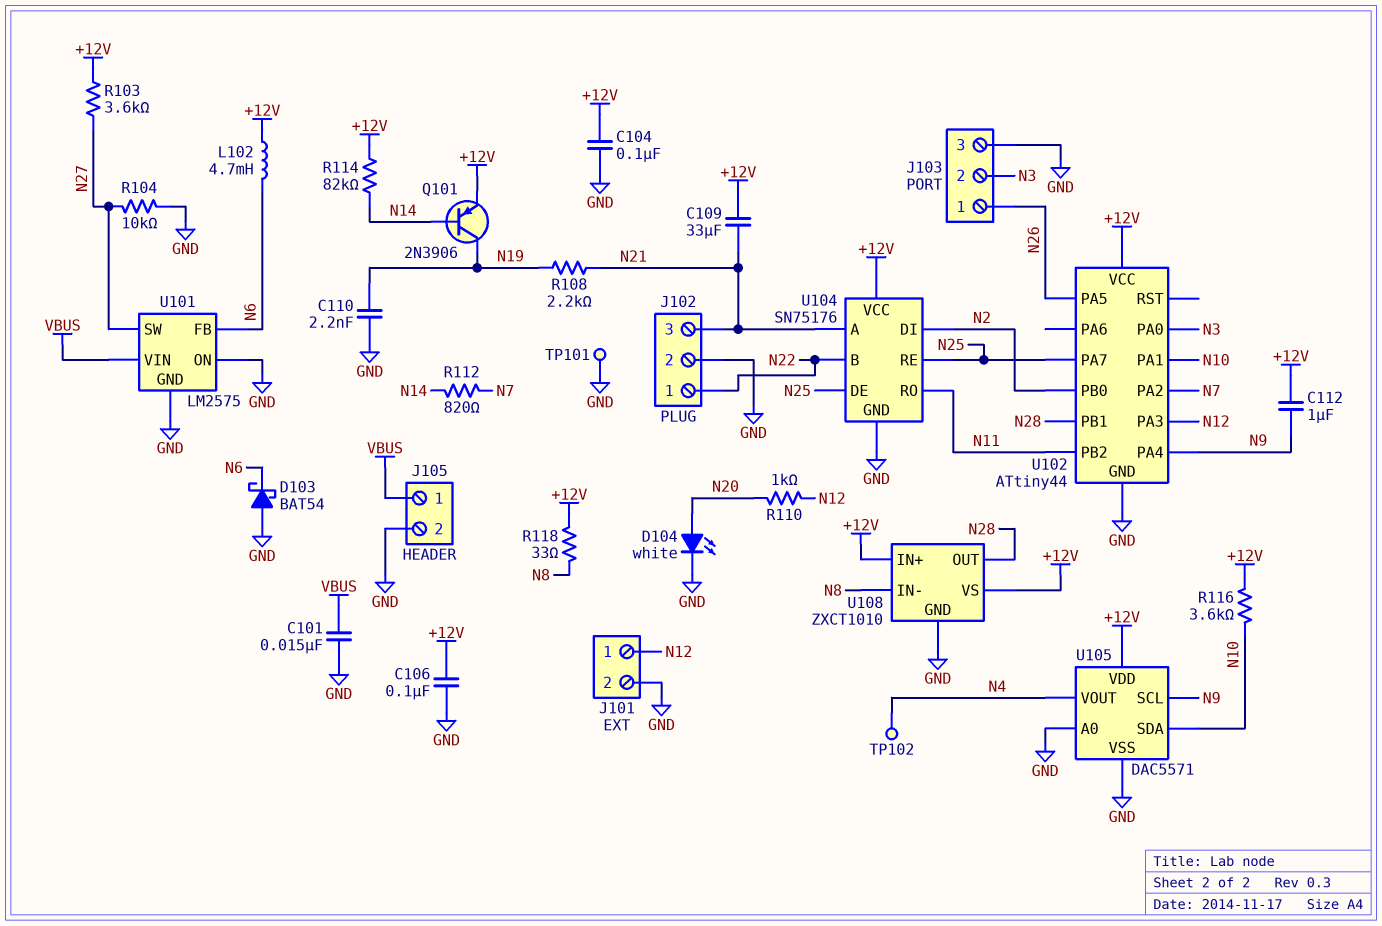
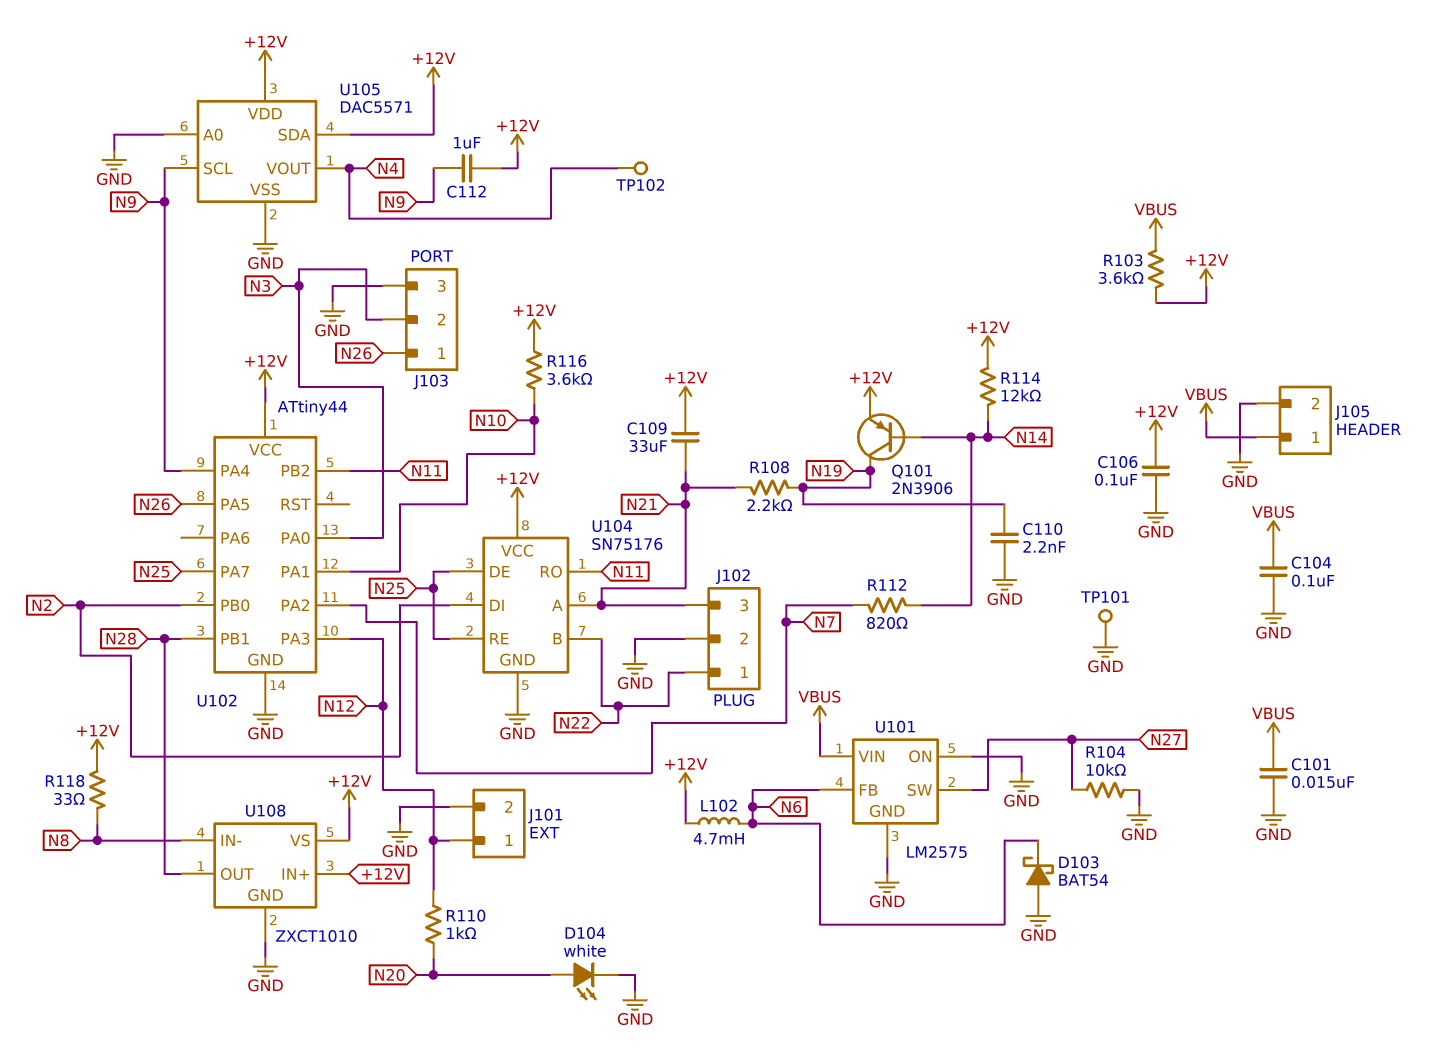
C104: 100nF (+12V, GND) -> 100nF (GND, VBUS)
R103: 3.6k (+12V, N27) -> 3.6k (+12V, VBUS)
R114: 82k (+12V, N14) -> 12k (+12V, N14)
U105 pin SDA: N10 -> +12V

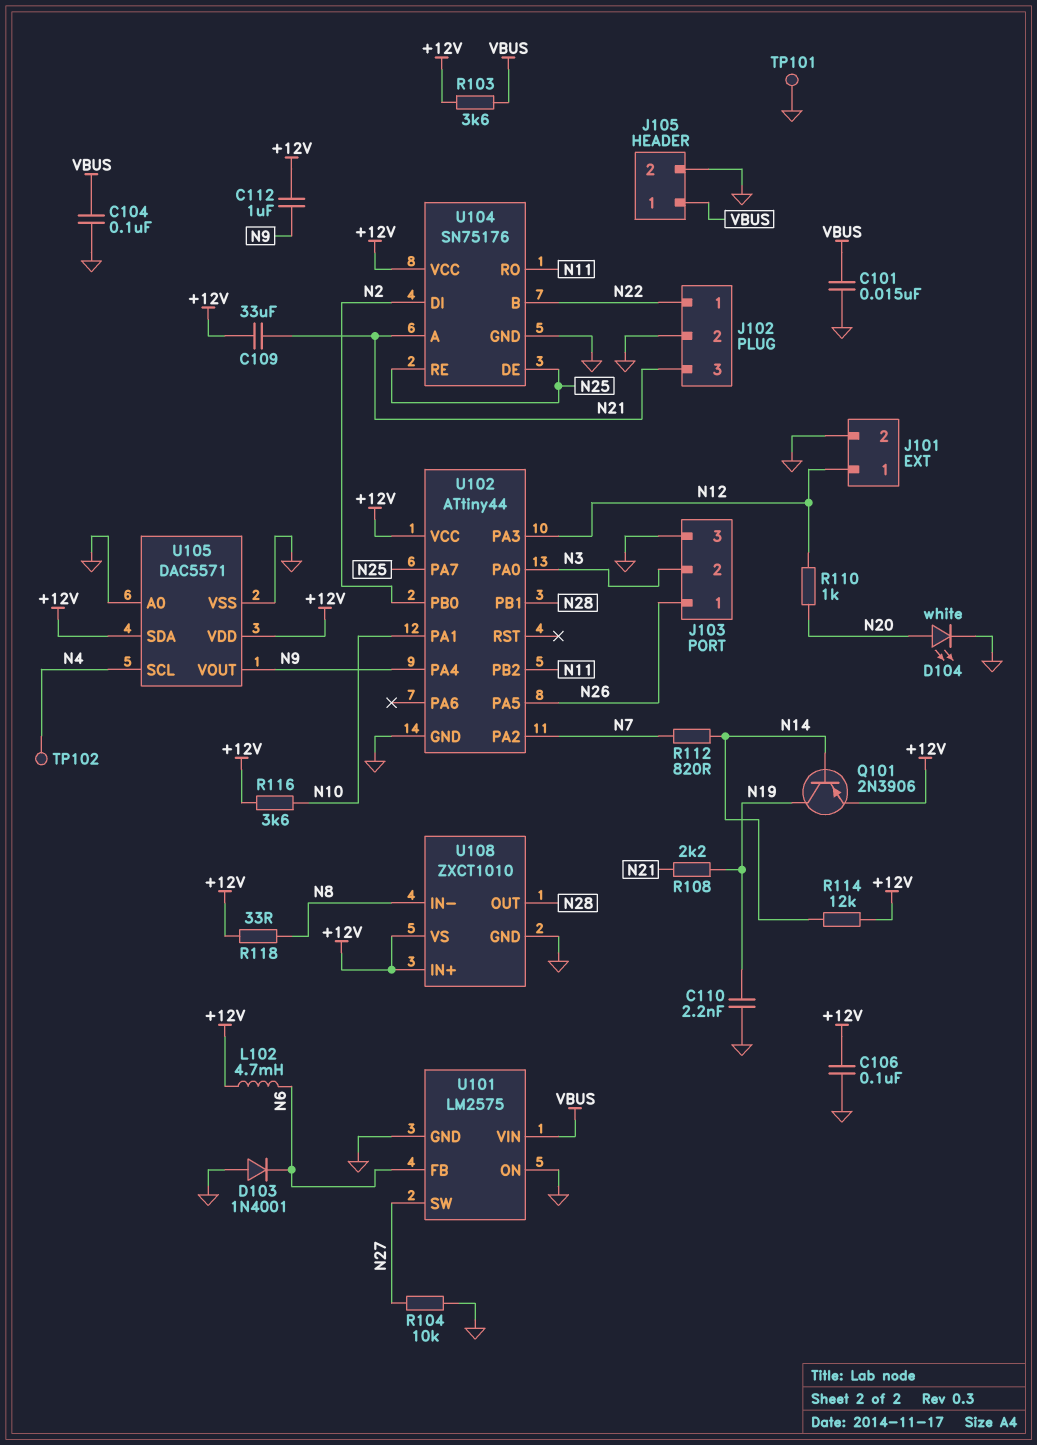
D103: schottky BAT54 (A GND, K N6) -> diode 1N4001 (A GND, K N6)
U105 pin SCL: N9 -> N4
U105 pin VOUT: N4 -> N9

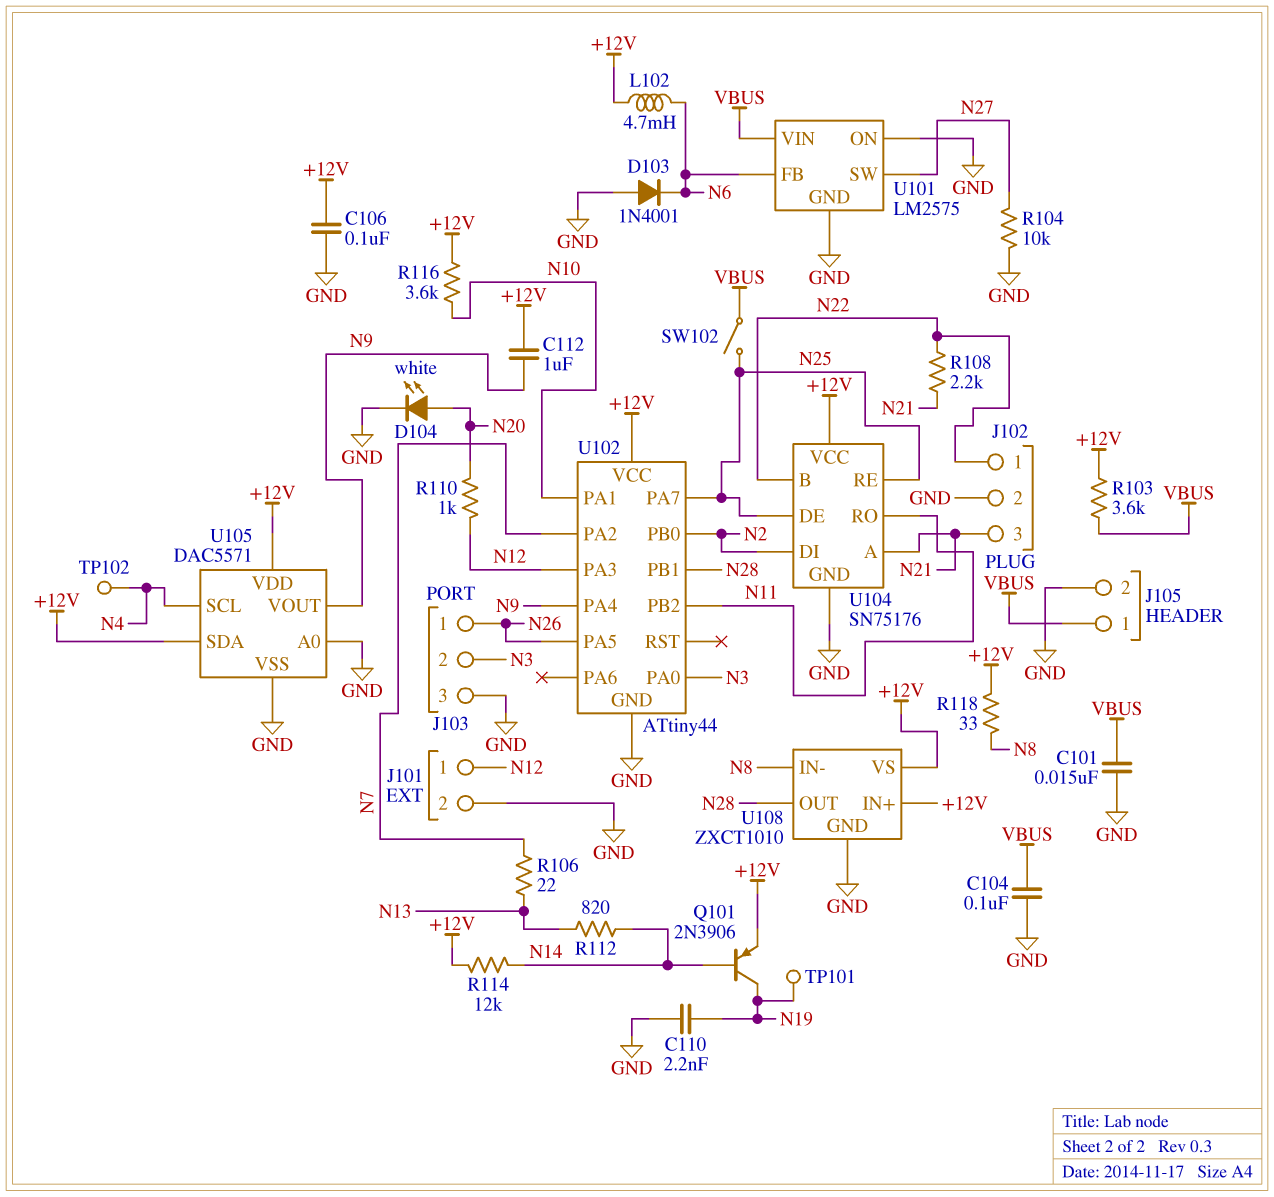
C109: 33uF (+12V, N21) -> none
R106: none -> 22 (N7, N13)
R108: 2.2k (N19, N21) -> 2.2k (N21, N22)
R112: 820 (N7, N14) -> 820 (N13, N14)
SW102: none -> switch (N25, VBUS)
TP101: test point (GND) -> test point (N19)

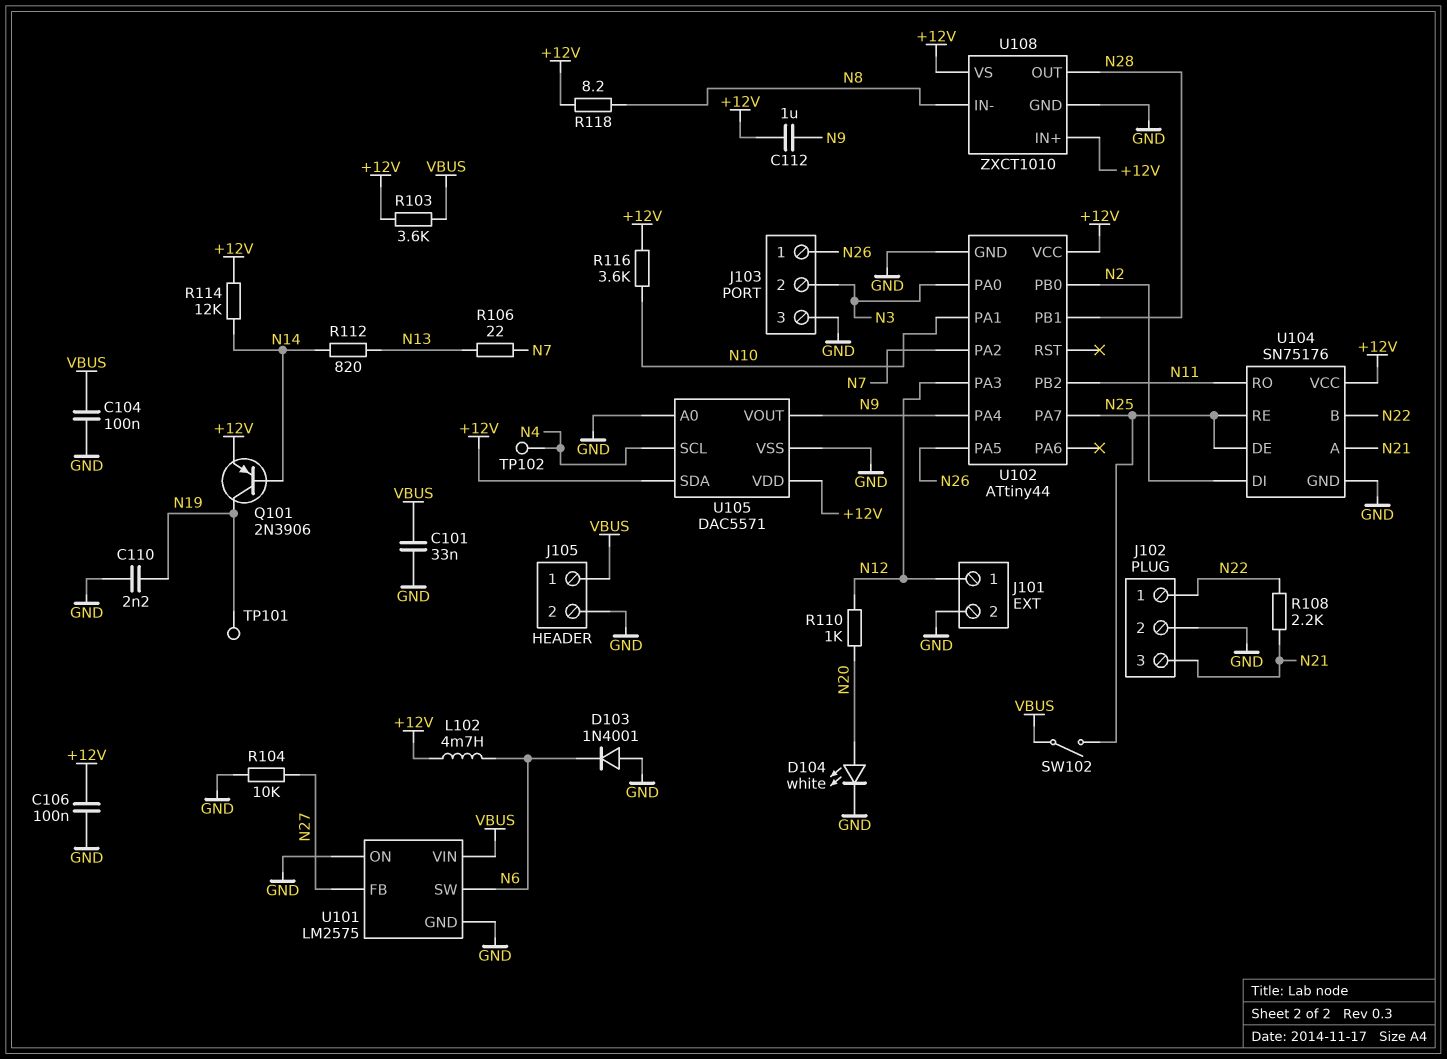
C101: 15nF (GND, VBUS) -> 33nF (GND, VBUS)
R118: 33 (+12V, N8) -> 8.2 (+12V, N8)
U101 pin FB: N6 -> N27
U101 pin SW: N27 -> N6

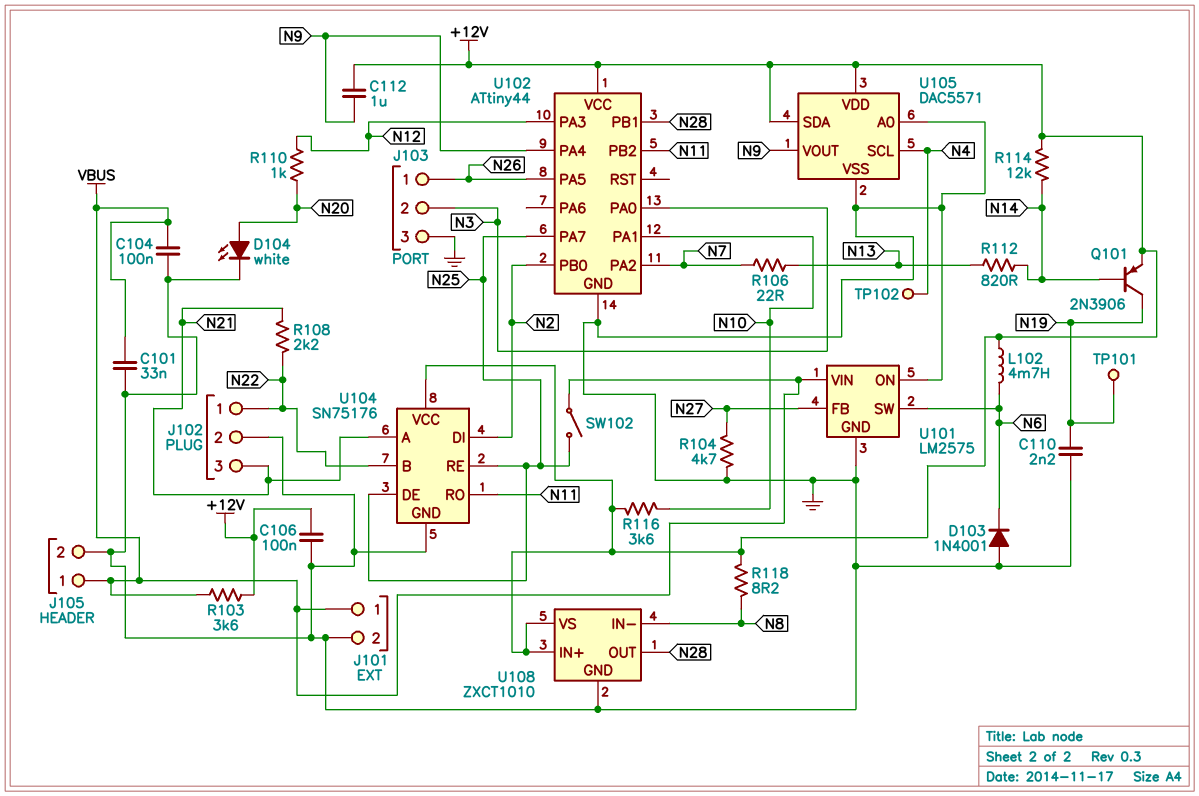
J101 pin 1: N12 -> VBUS
R104: 10k (GND, N27) -> 4.7k (GND, N27)

